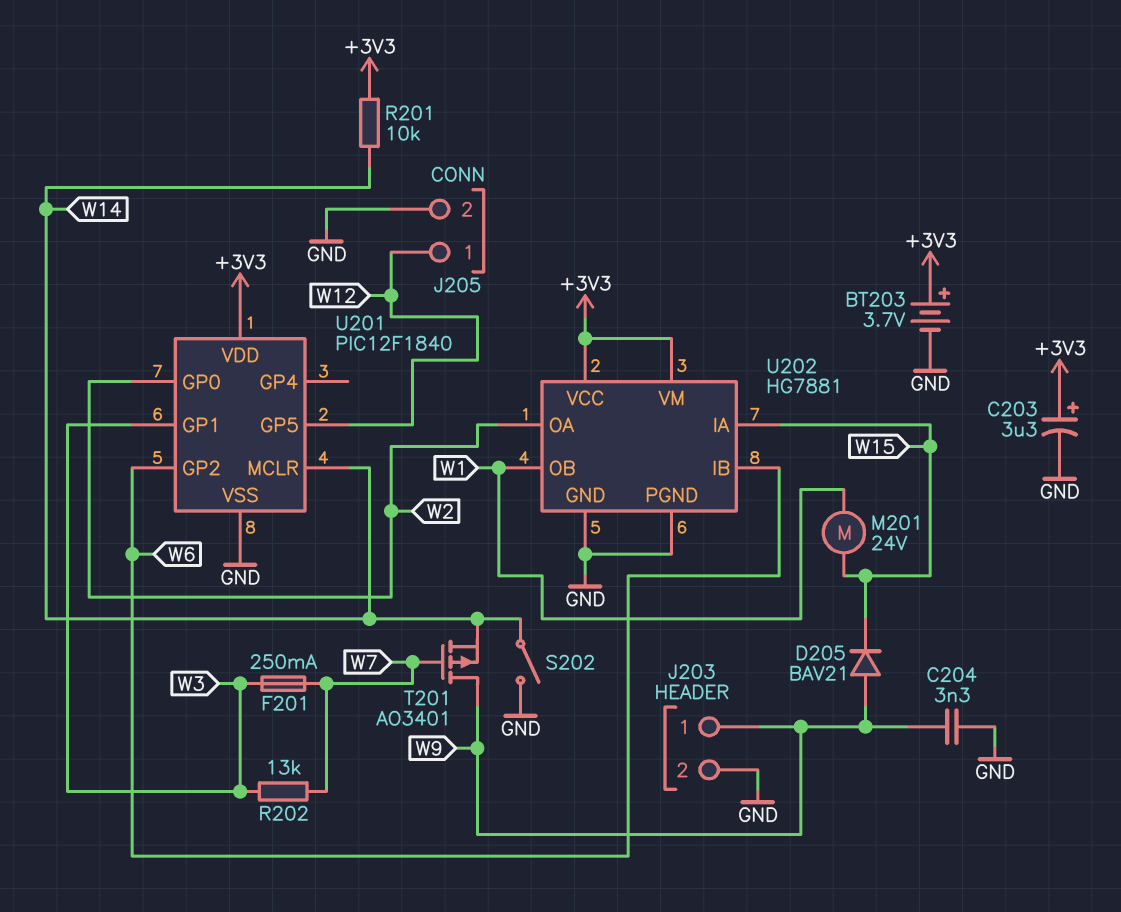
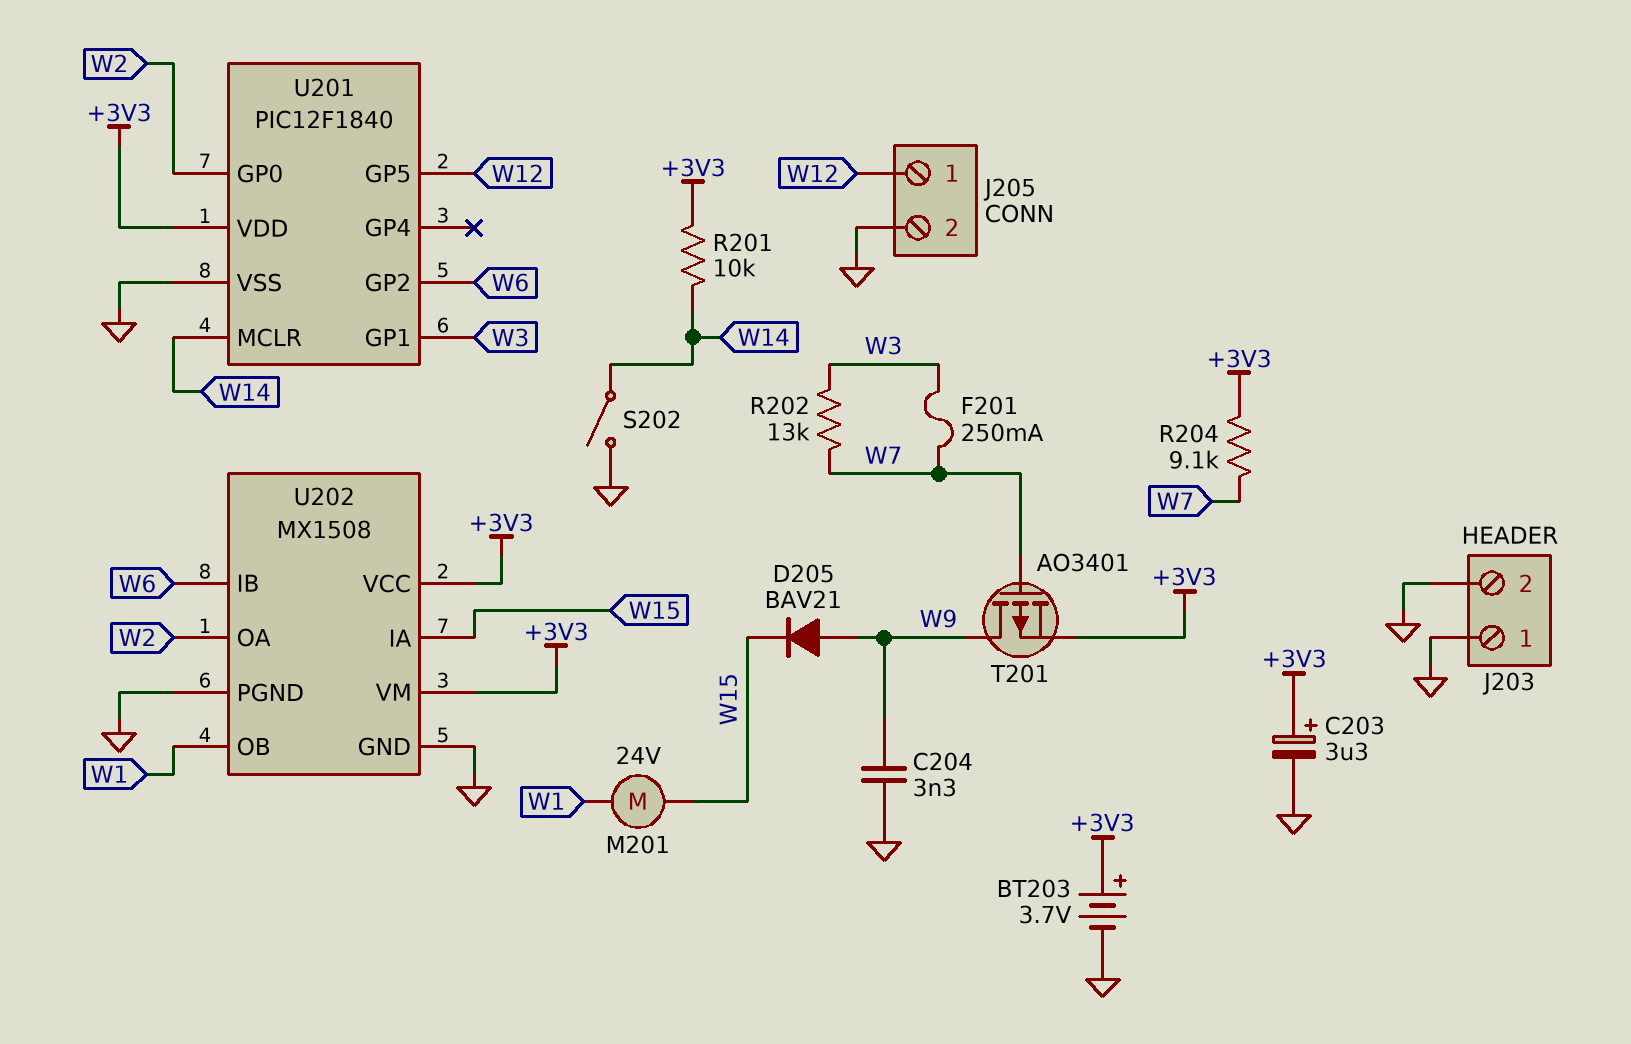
J203 pin 1: W9 -> GND
R204: none -> 9.1k (+3V3, W7)
T201: PMOS AO3401 (G W7, D W9, S W14) -> PMOS AO3401 (G W7, D W9, S +3V3)
U202: HG7881 -> MX1508

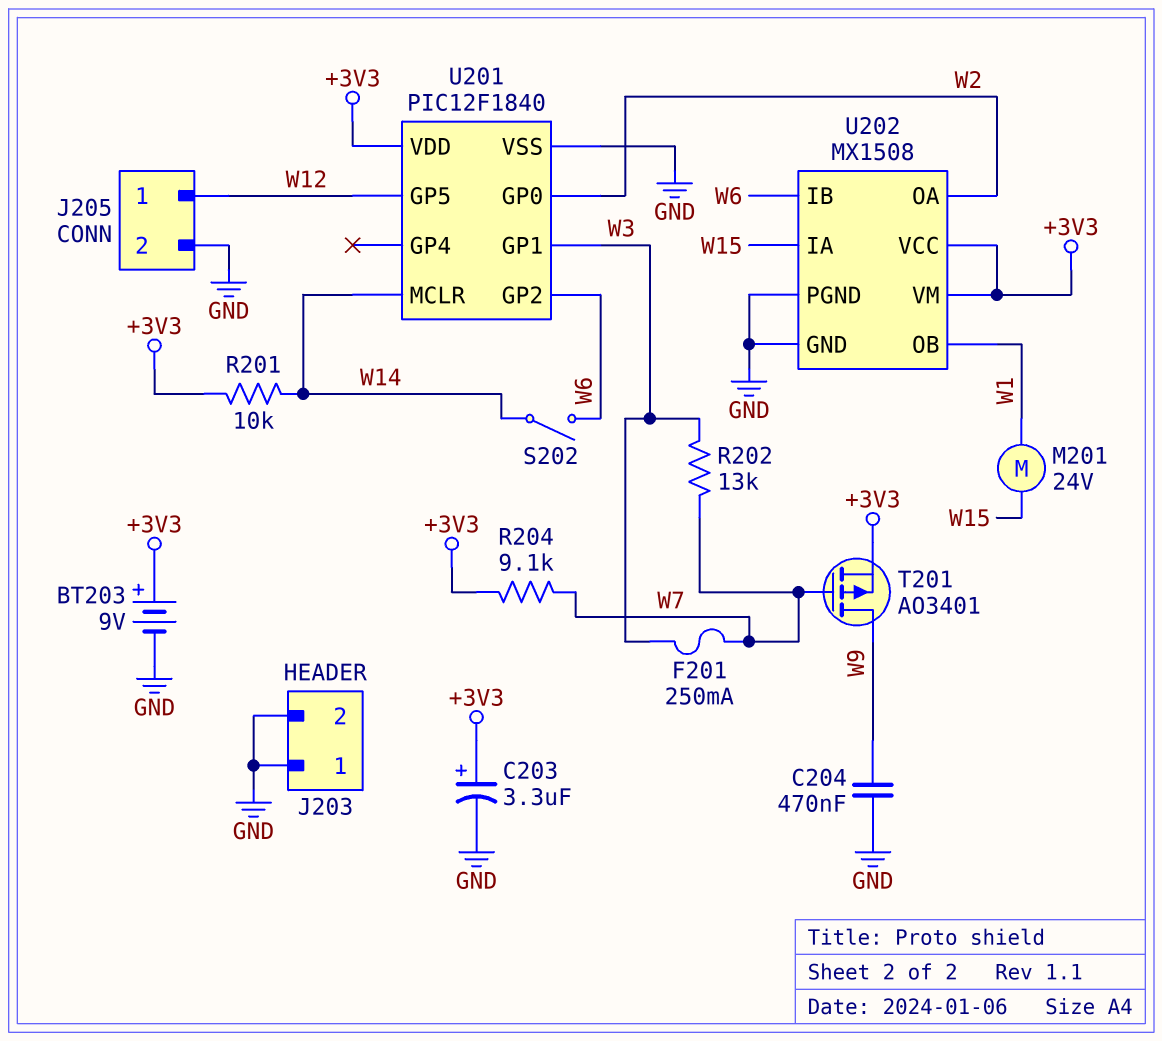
BT203: 3.7V (plus +3V3, minus GND) -> 9V (plus +3V3, minus GND)
C204: 3.3nF (GND, W9) -> 470nF (GND, W9)
D205: diode BAV21 (A W9, K W15) -> none
S202: switch (GND, W14) -> switch (W6, W14)

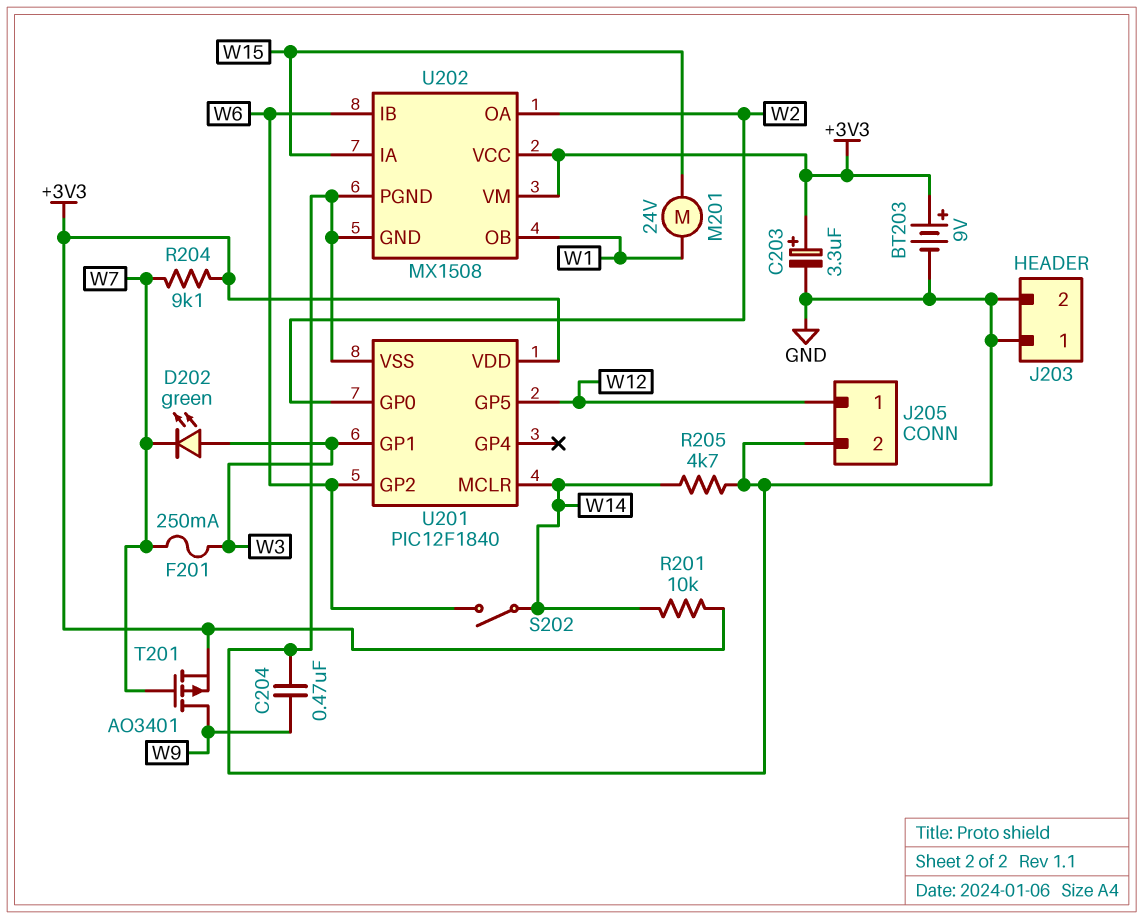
D202: none -> LED green (A W3, K W7)
R202: 13k (W3, W7) -> none
R205: none -> 4.7k (GND, W14)

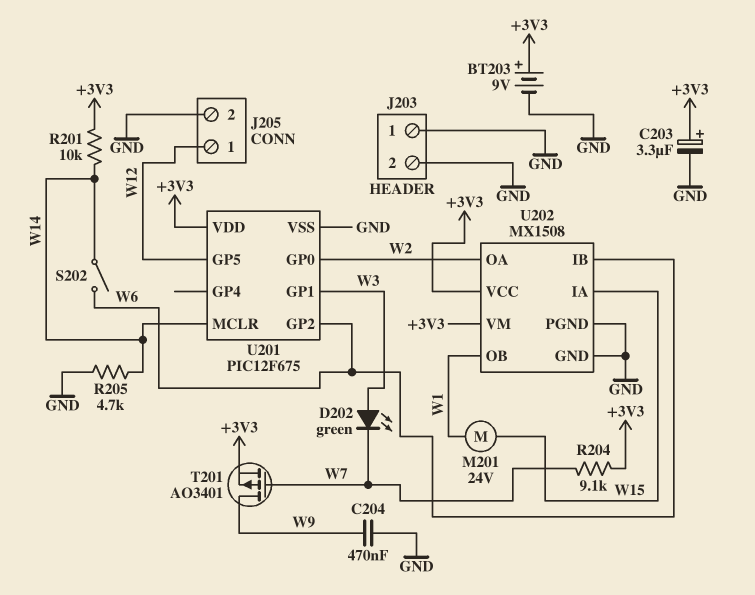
F201: 250mA (W3, W7) -> none
U201: PIC12F1840 -> PIC12F675

